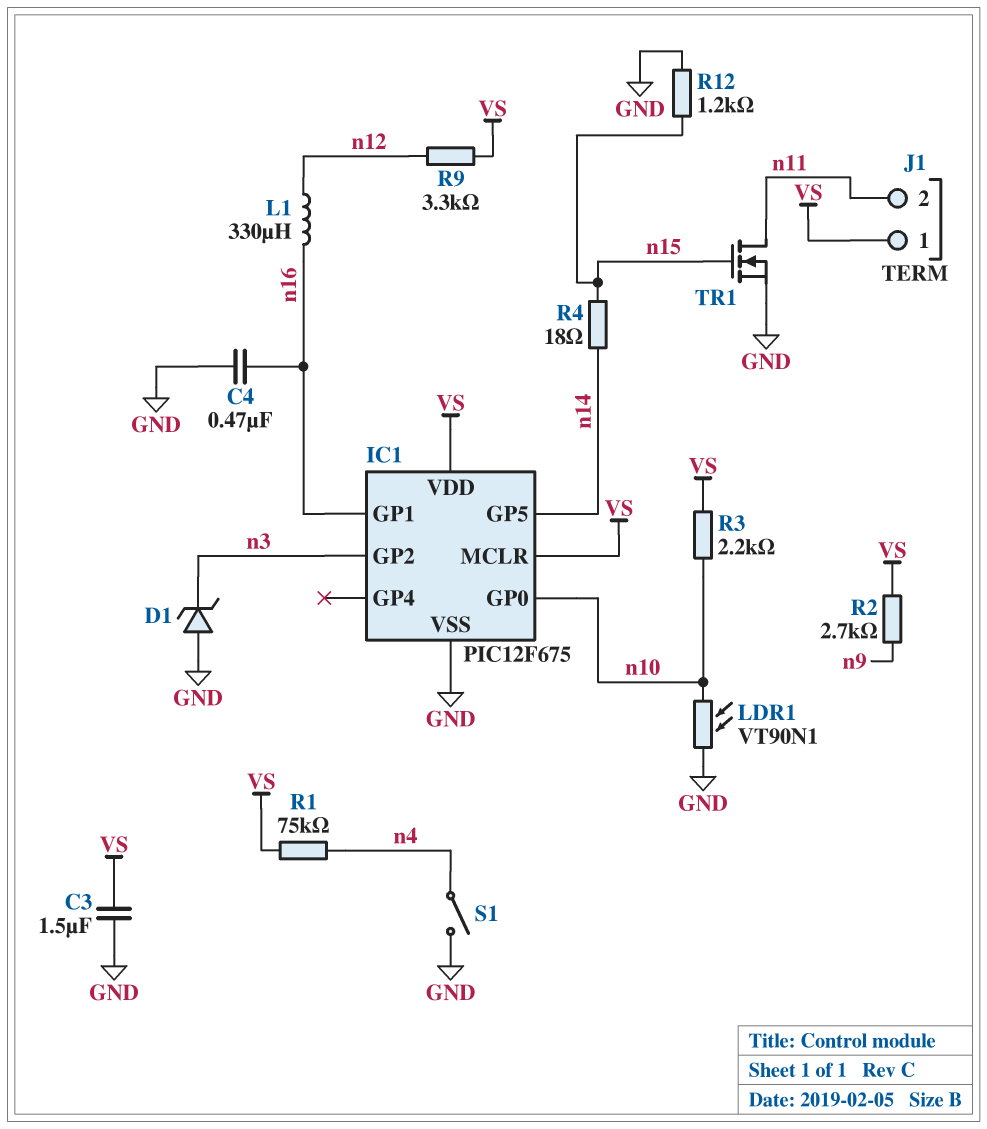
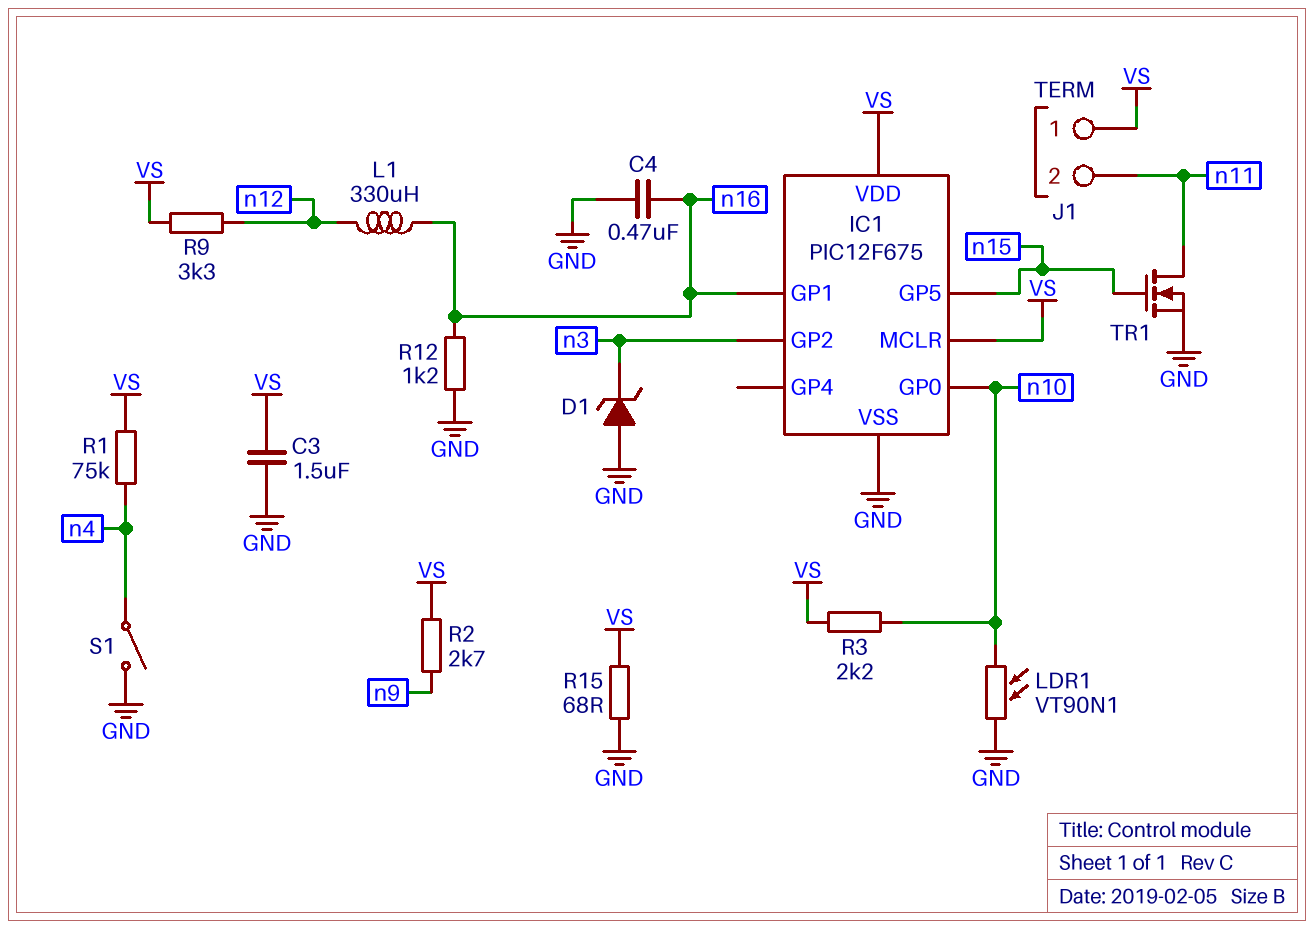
IC1 pin GP5: n14 -> n15
R4: 18 (n14, n15) -> none
R12: 1.2k (GND, n15) -> 1.2k (GND, n16)
R15: none -> 68 (GND, VS)

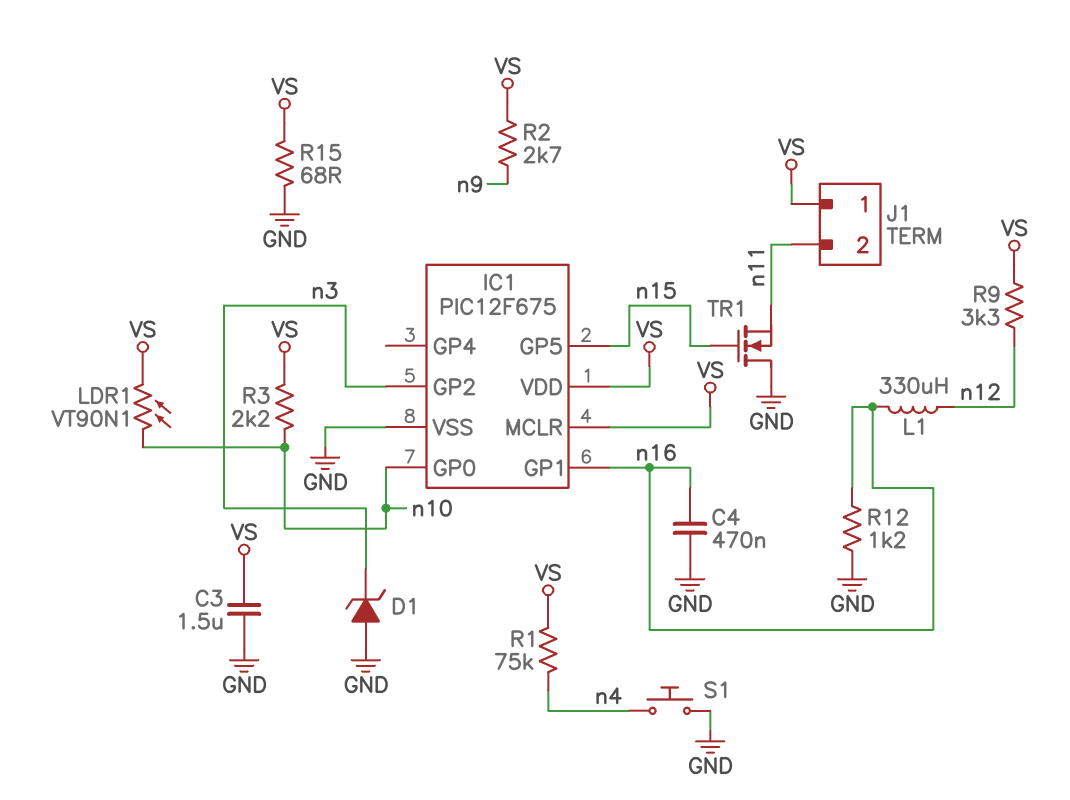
LDR1: VT90N1 (GND, n10) -> VT90N1 (VS, n10)
S1: switch (GND, n4) -> button (GND, n4)
TR1: NMOS (G n15, D n11, S GND) -> NMOS (G n15, D GND, S n11)

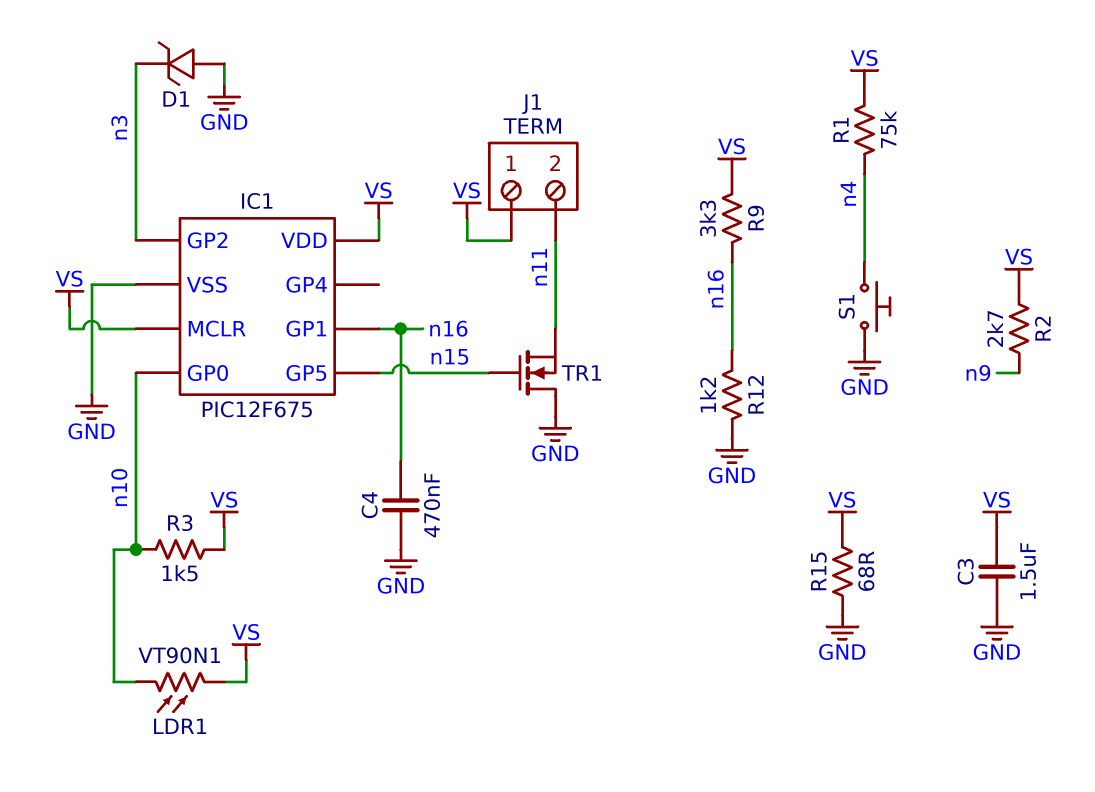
L1: 330uH (n12, n16) -> none
R3: 2.2k (VS, n10) -> 1.5k (VS, n10)
R9: 3.3k (VS, n12) -> 3.3k (VS, n16)

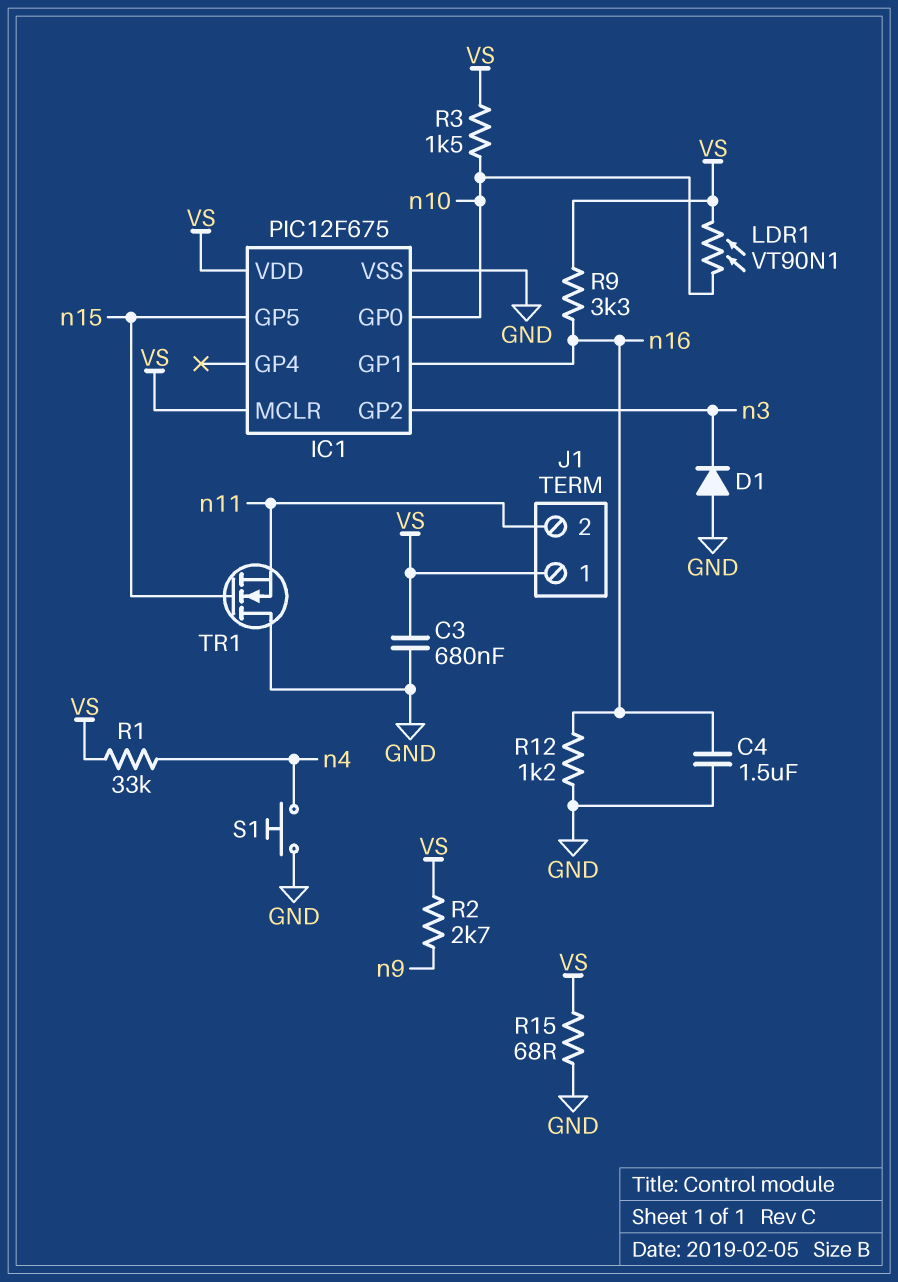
C3: 1.5uF (GND, VS) -> 680nF (GND, VS)
C4: 470nF (GND, n16) -> 1.5uF (GND, n16)
D1: zener (A GND, K n3) -> diode (A GND, K n3)
R1: 75k (VS, n4) -> 33k (VS, n4)

